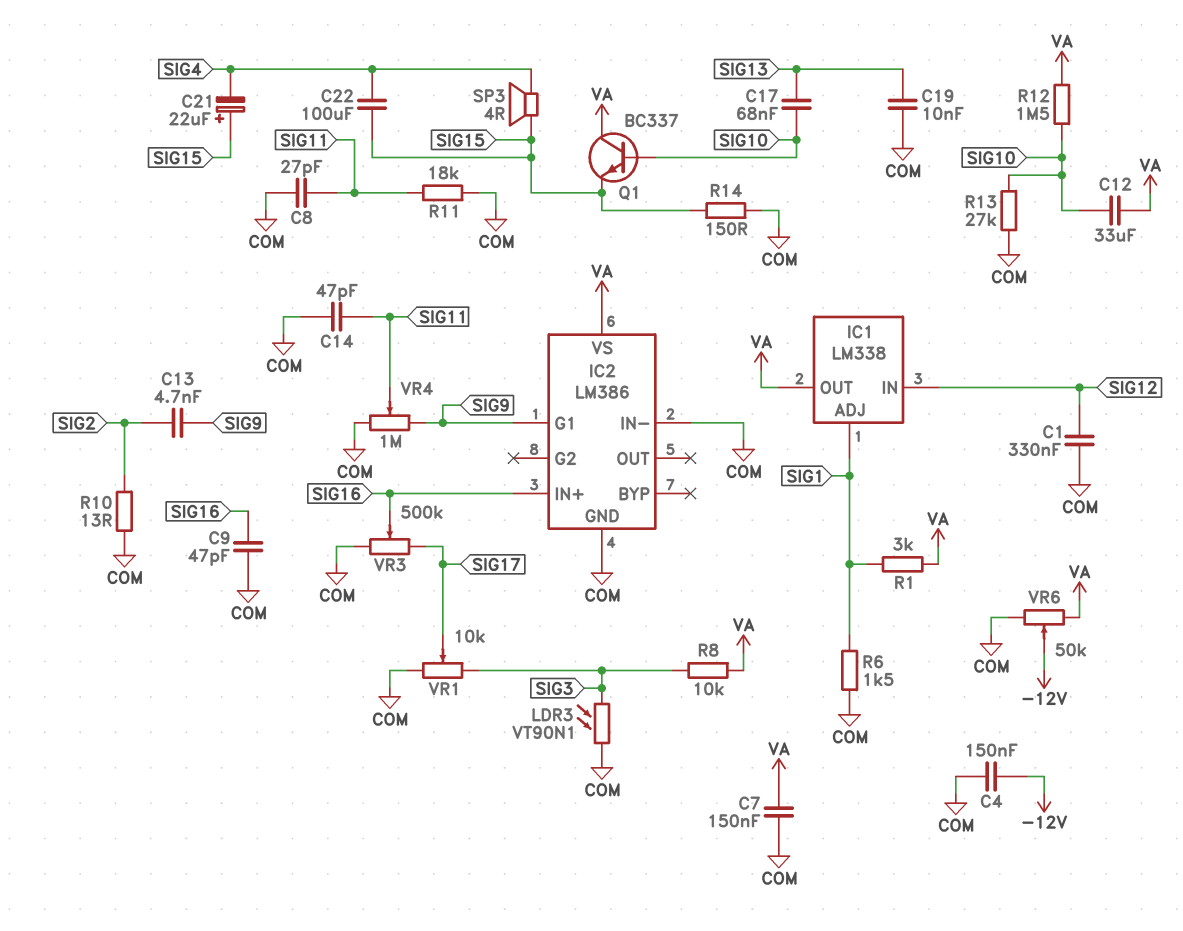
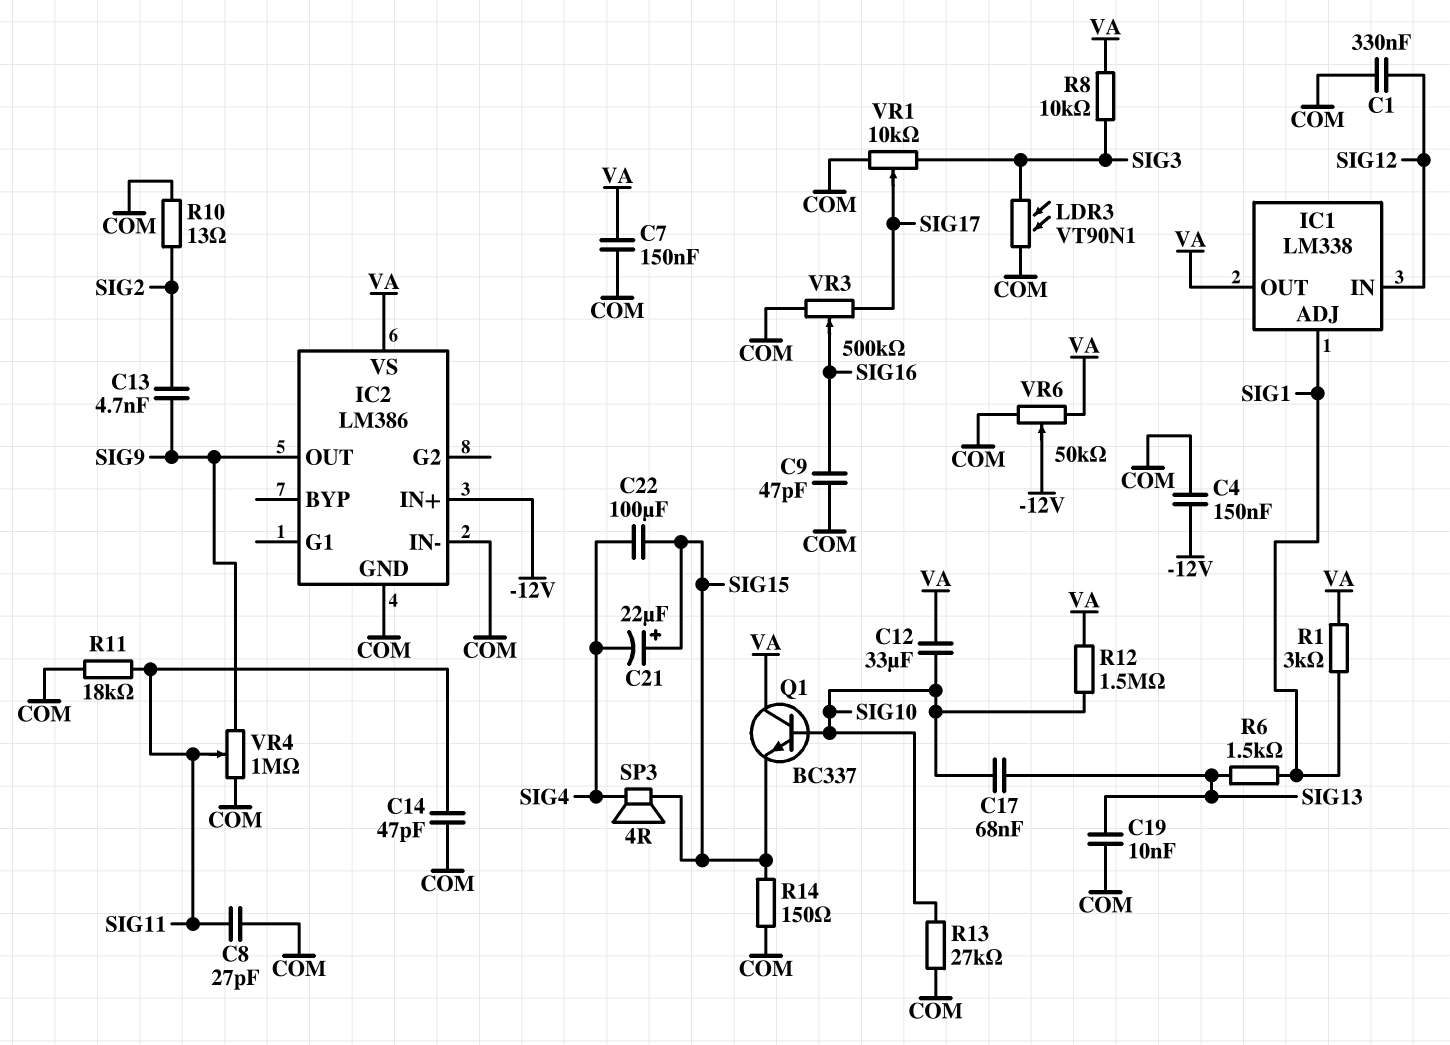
IC2 pin G1: SIG9 -> none
IC2 pin IN+: SIG16 -> -12V
IC2 pin OUT: none -> SIG9
R6: 1.5k (COM, SIG1) -> 1.5k (SIG1, SIG13)

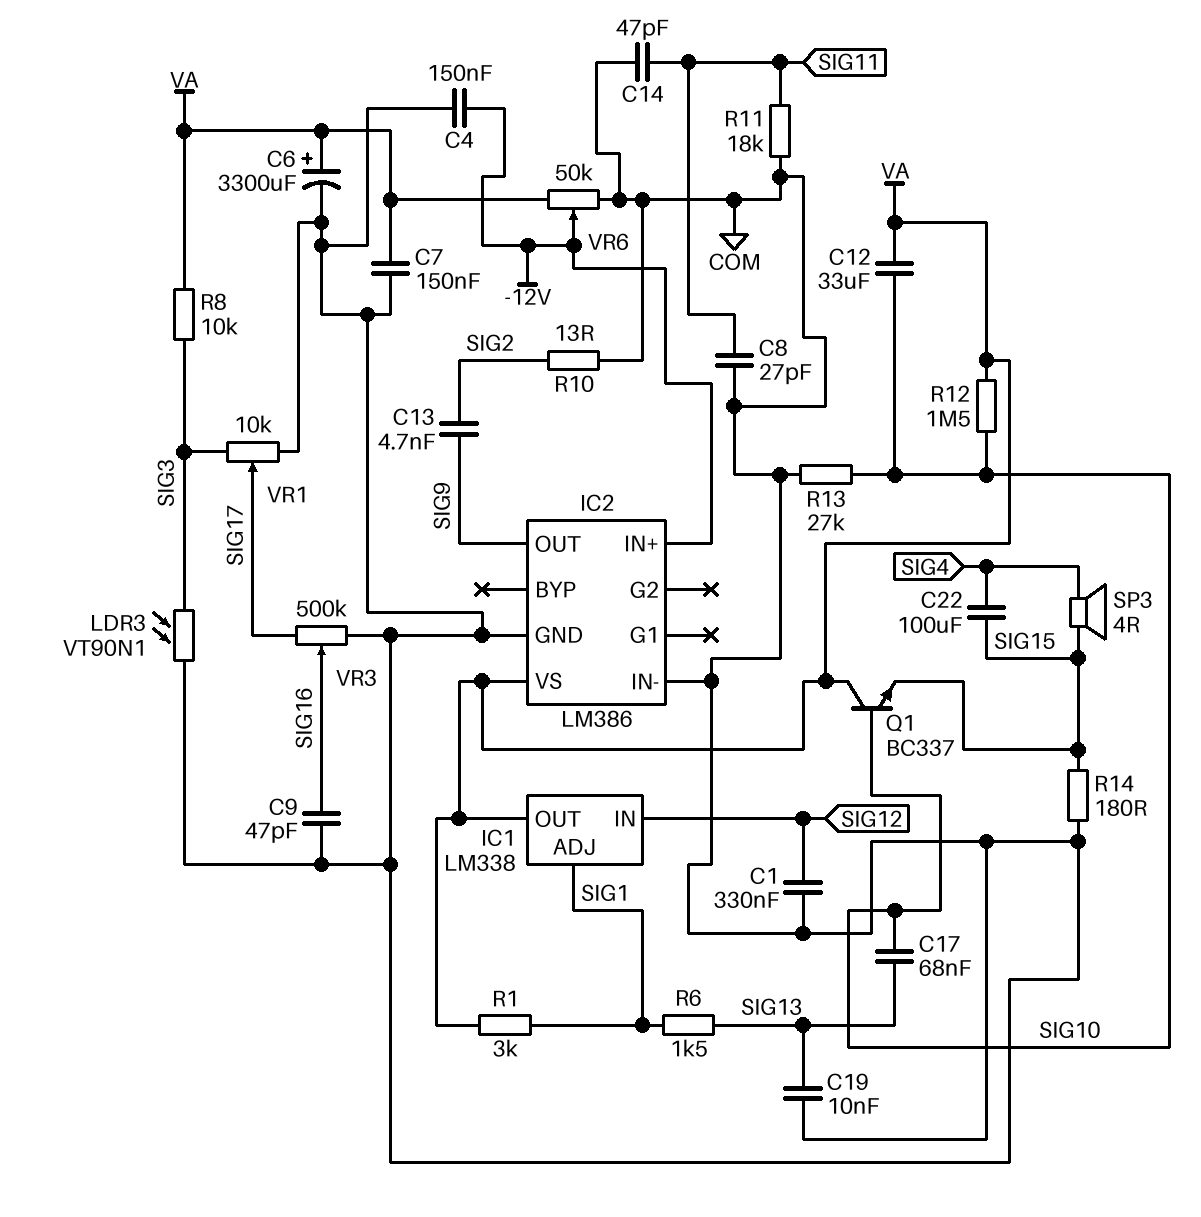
C6: none -> 3300uF (plus VA, minus COM)
C21: 22uF (plus SIG15, minus SIG4) -> none
R14: 150 (COM, SIG15) -> 180 (COM, SIG15)
VR4: 1M (COM, SIG9, wiper SIG11) -> none

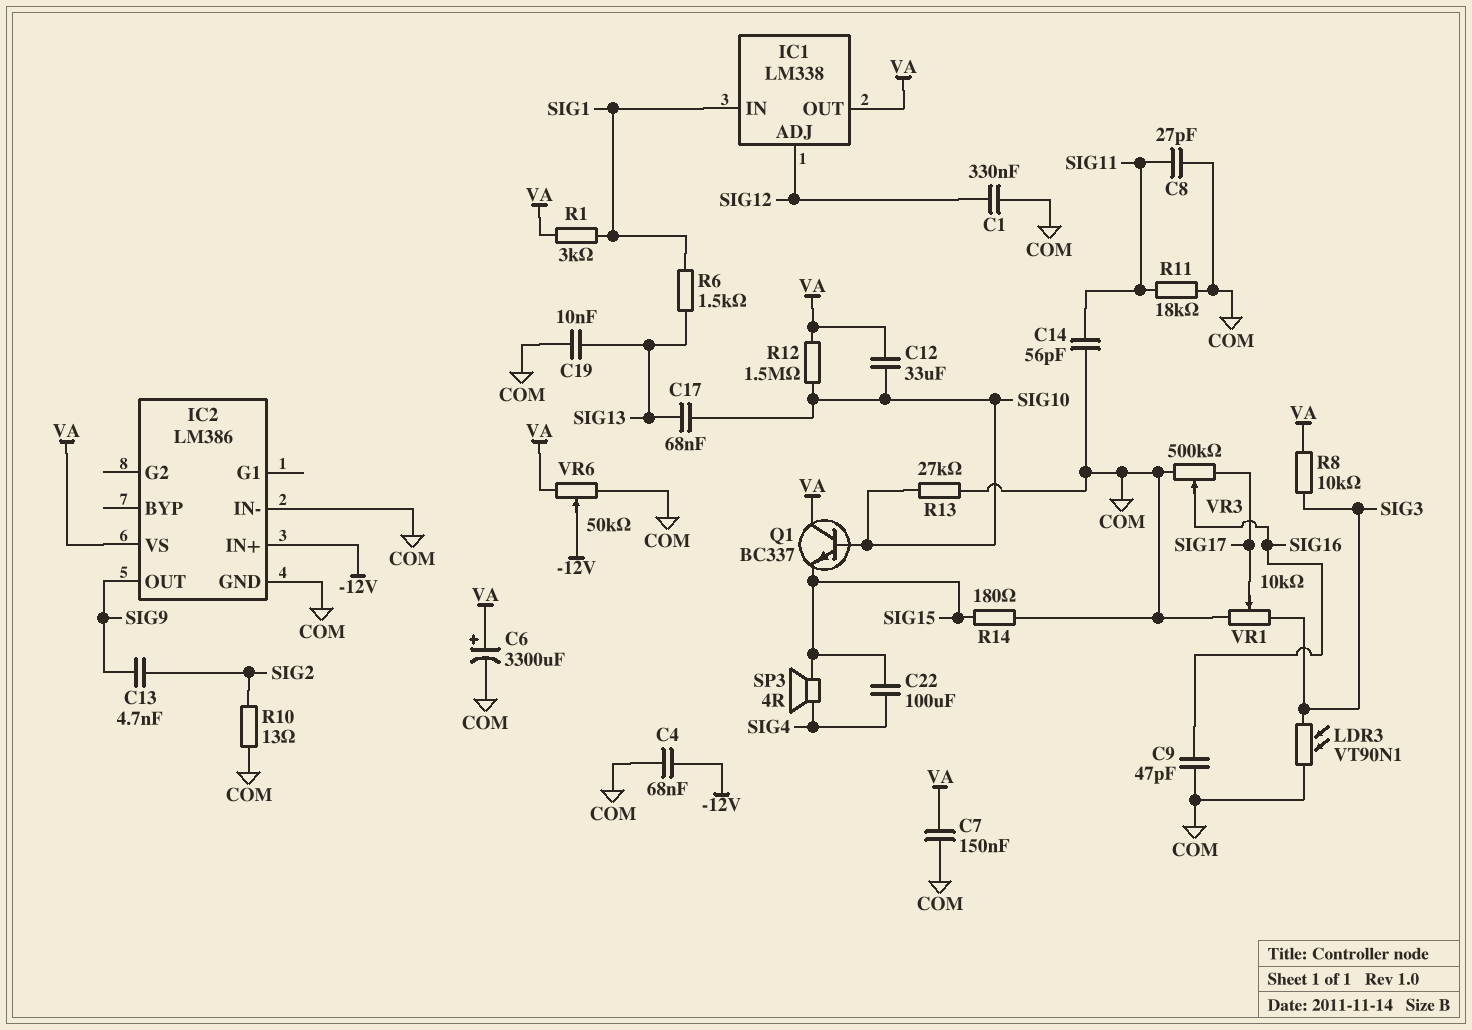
C4: 150nF (-12V, COM) -> 68nF (-12V, COM)
C14: 47pF (COM, SIG11) -> 56pF (COM, SIG11)
IC1 pin ADJ: SIG1 -> SIG12
IC1 pin IN: SIG12 -> SIG1

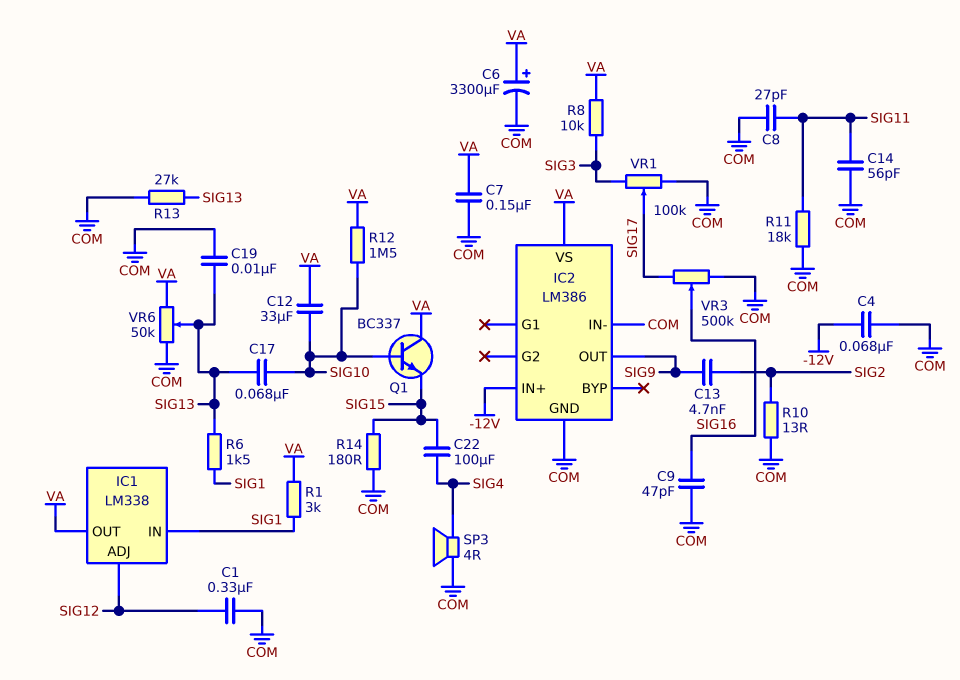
LDR3: VT90N1 (COM, SIG3) -> none
R13: 27k (COM, SIG10) -> 27k (COM, SIG13)
SP3: speaker 4R (SIG4, SIG15) -> speaker 4R (COM, SIG4)
VR1: 10k (COM, SIG3, wiper SIG17) -> 100k (COM, SIG3, wiper SIG17)
VR6: 50k (COM, VA, wiper -12V) -> 50k (COM, VA, wiper SIG13)

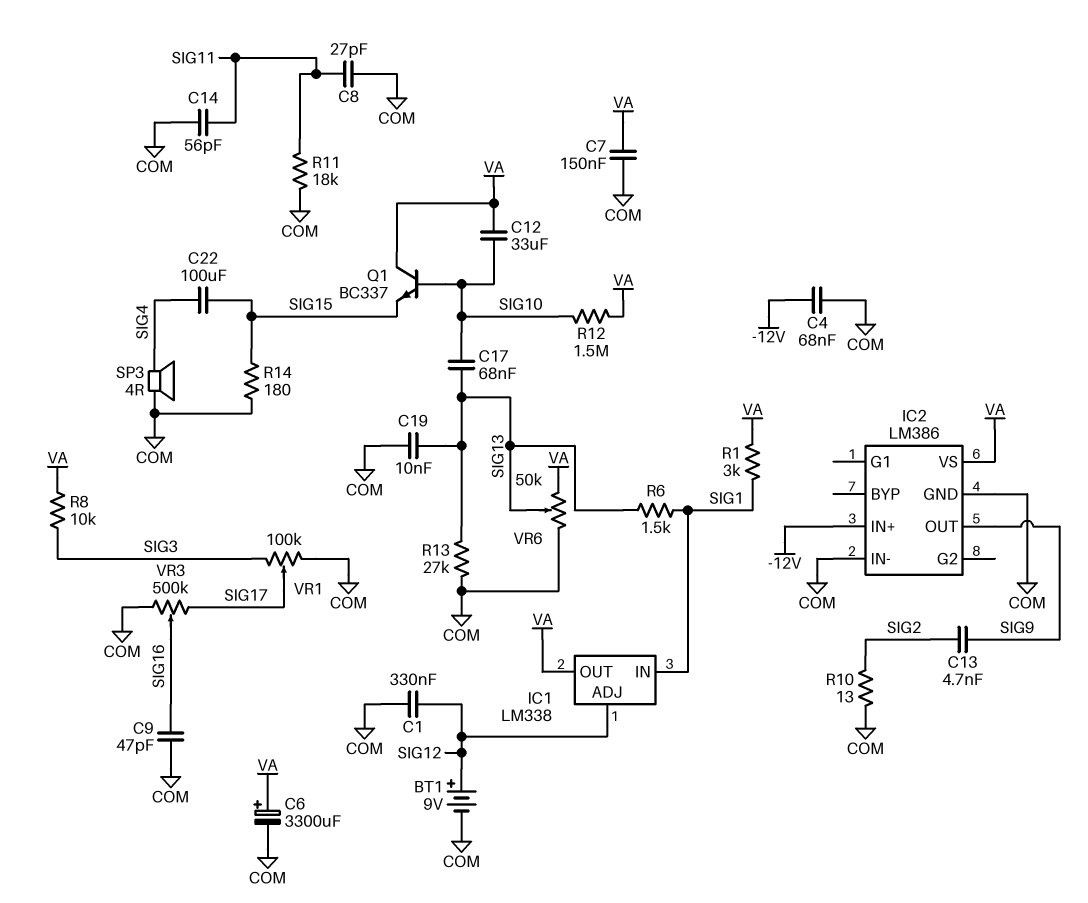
BT1: none -> 9V (plus SIG12, minus COM)

